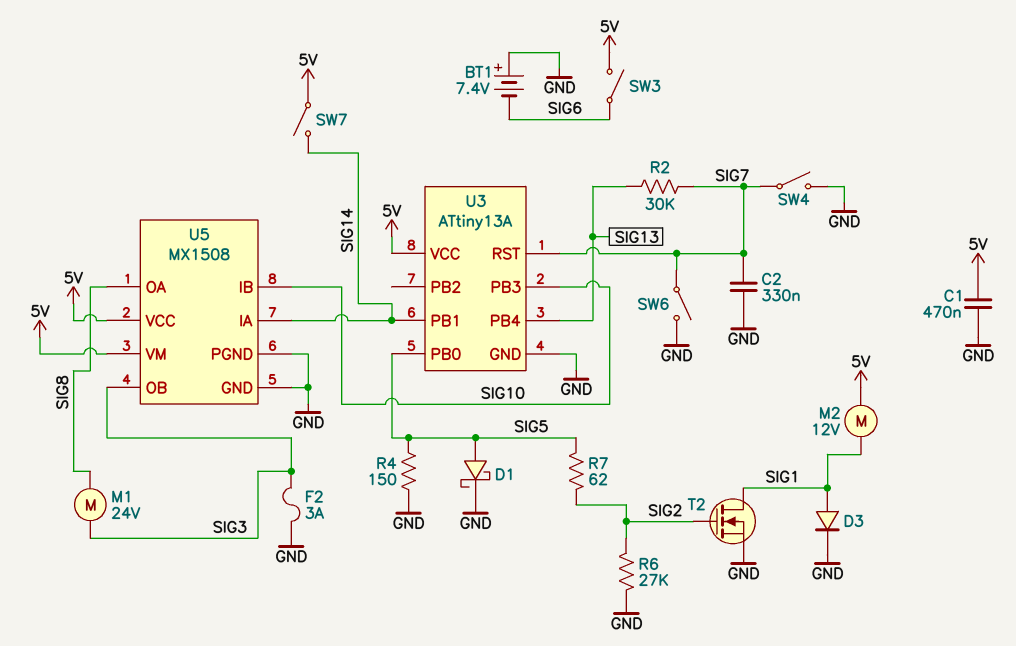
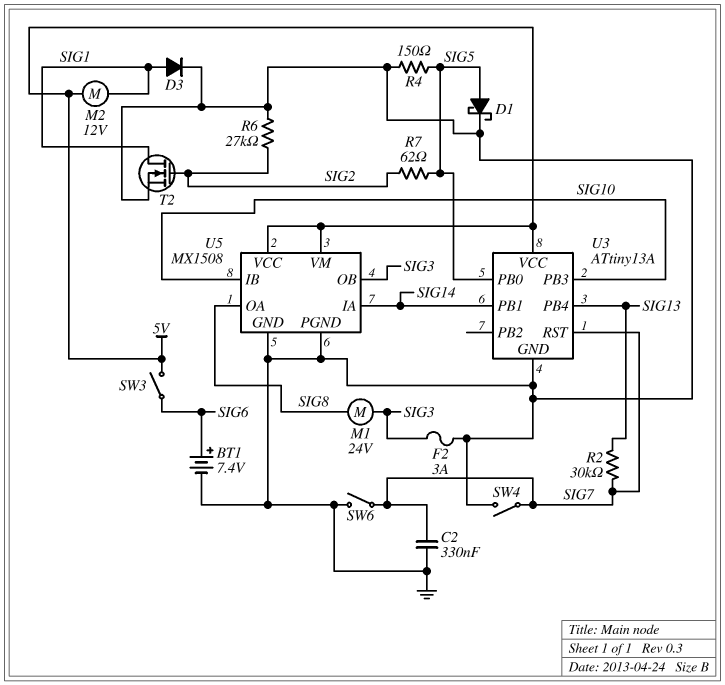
BT1: 7.4V (plus GND, minus SIG6) -> 7.4V (plus SIG6, minus GND)
C1: 470nF (5V, GND) -> none
SW7: switch (5V, SIG14) -> none

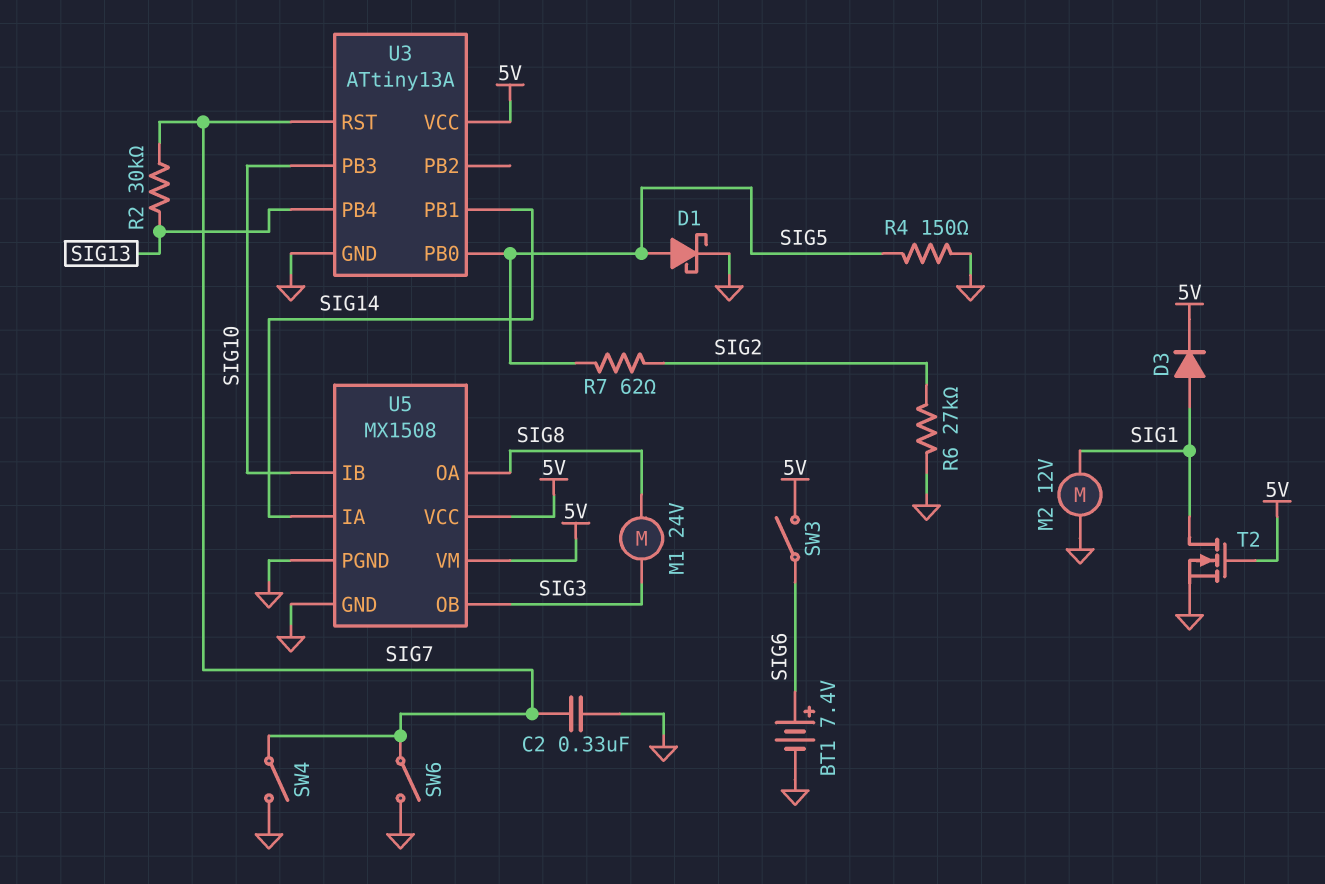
D3: diode (A SIG1, K GND) -> diode (A SIG1, K 5V)
F2: 3A (GND, SIG3) -> none
M2: motor 12V (5V, SIG1) -> motor 12V (GND, SIG1)
T2: NMOS (G SIG2, D SIG1, S GND) -> NMOS (G 5V, D SIG1, S GND)

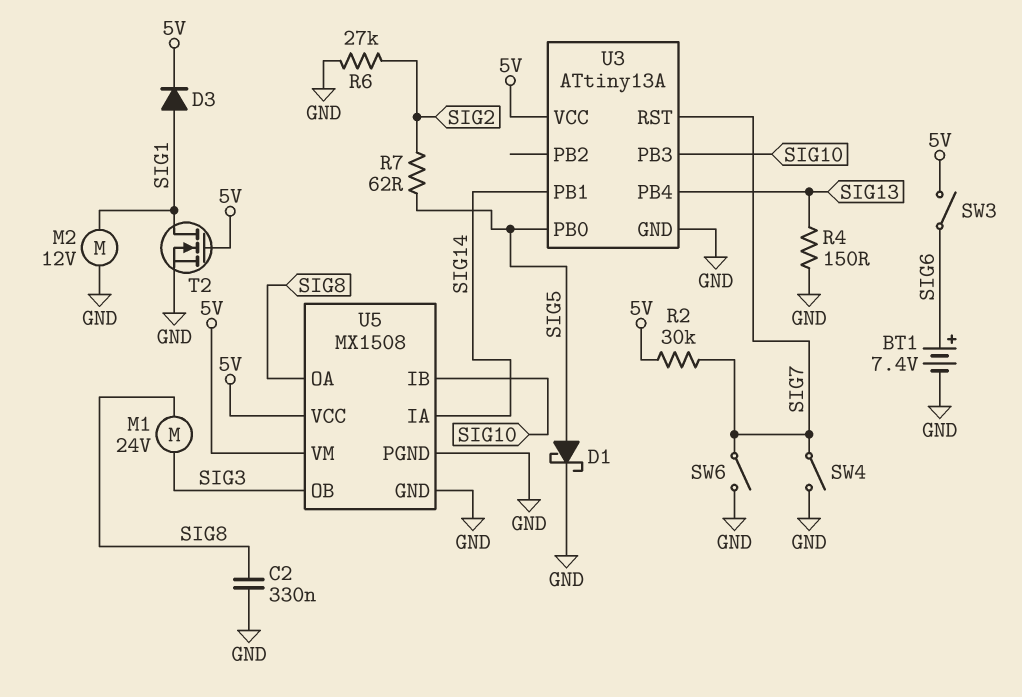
C2: 330nF (GND, SIG7) -> 330nF (GND, SIG8)
R2: 30k (SIG7, SIG13) -> 30k (5V, SIG7)
R4: 150 (GND, SIG5) -> 150 (GND, SIG13)

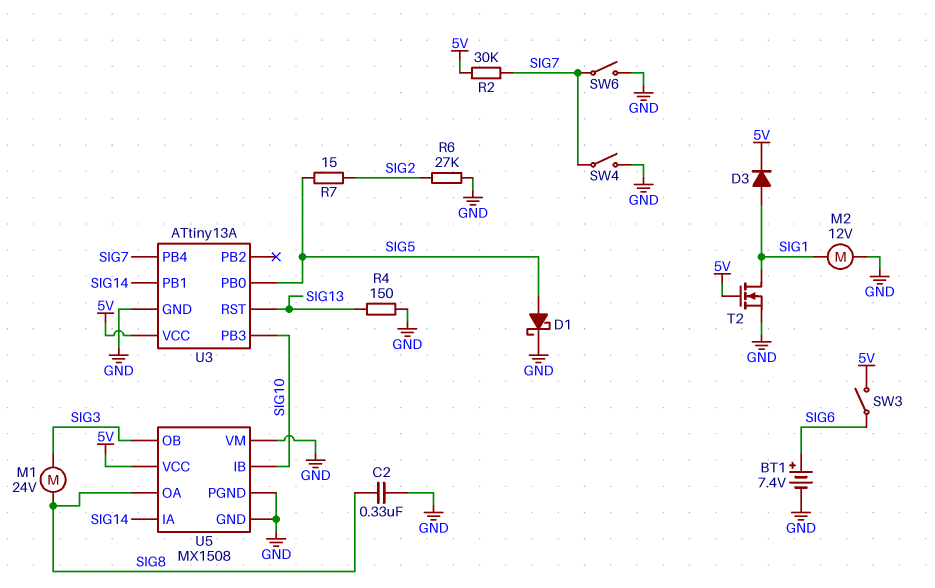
R7: 62 (SIG2, SIG5) -> 15 (SIG2, SIG5)
U3 pin PB4: SIG13 -> SIG7
U3 pin RST: SIG7 -> SIG13
U5 pin VM: 5V -> GND

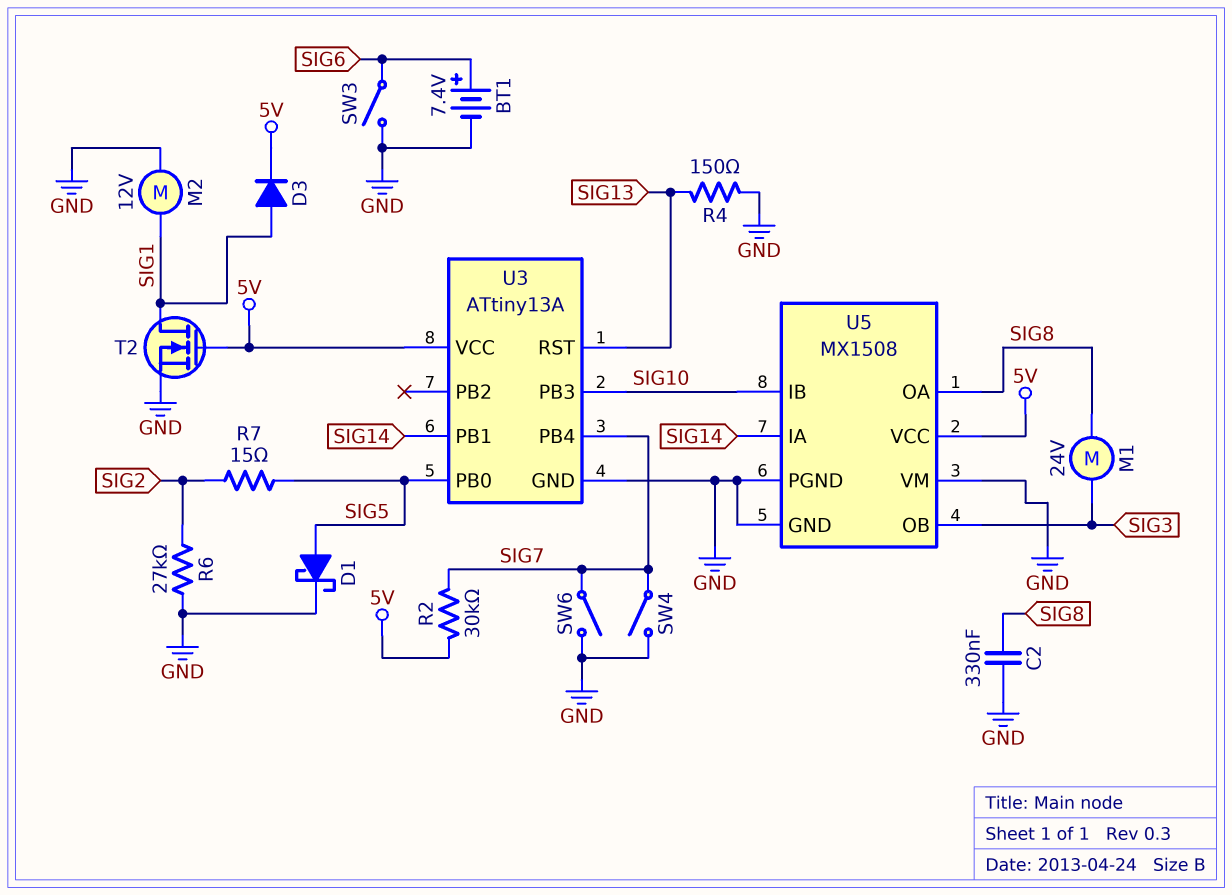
SW3: switch (5V, SIG6) -> switch (GND, SIG6)

